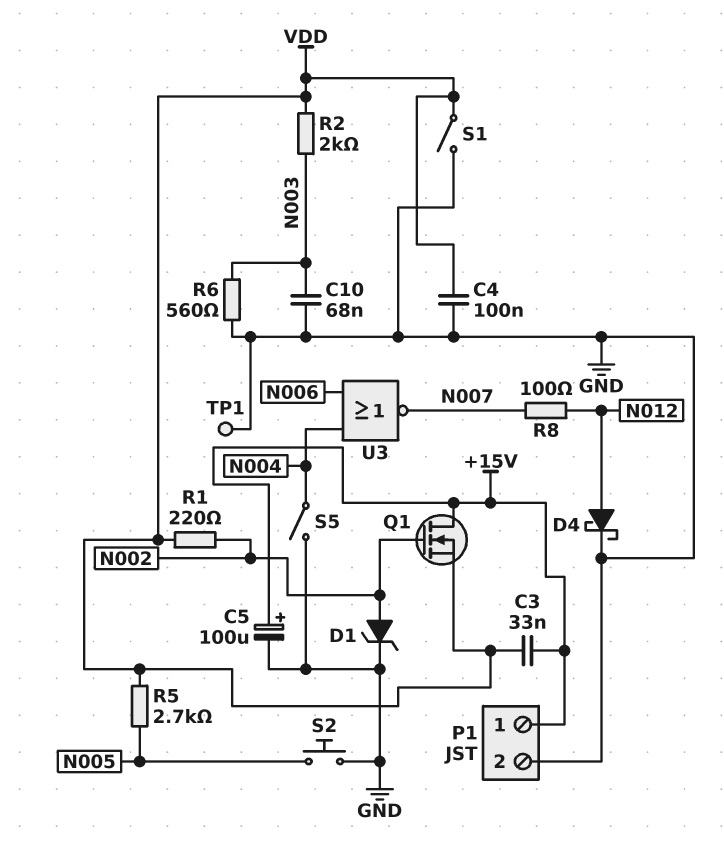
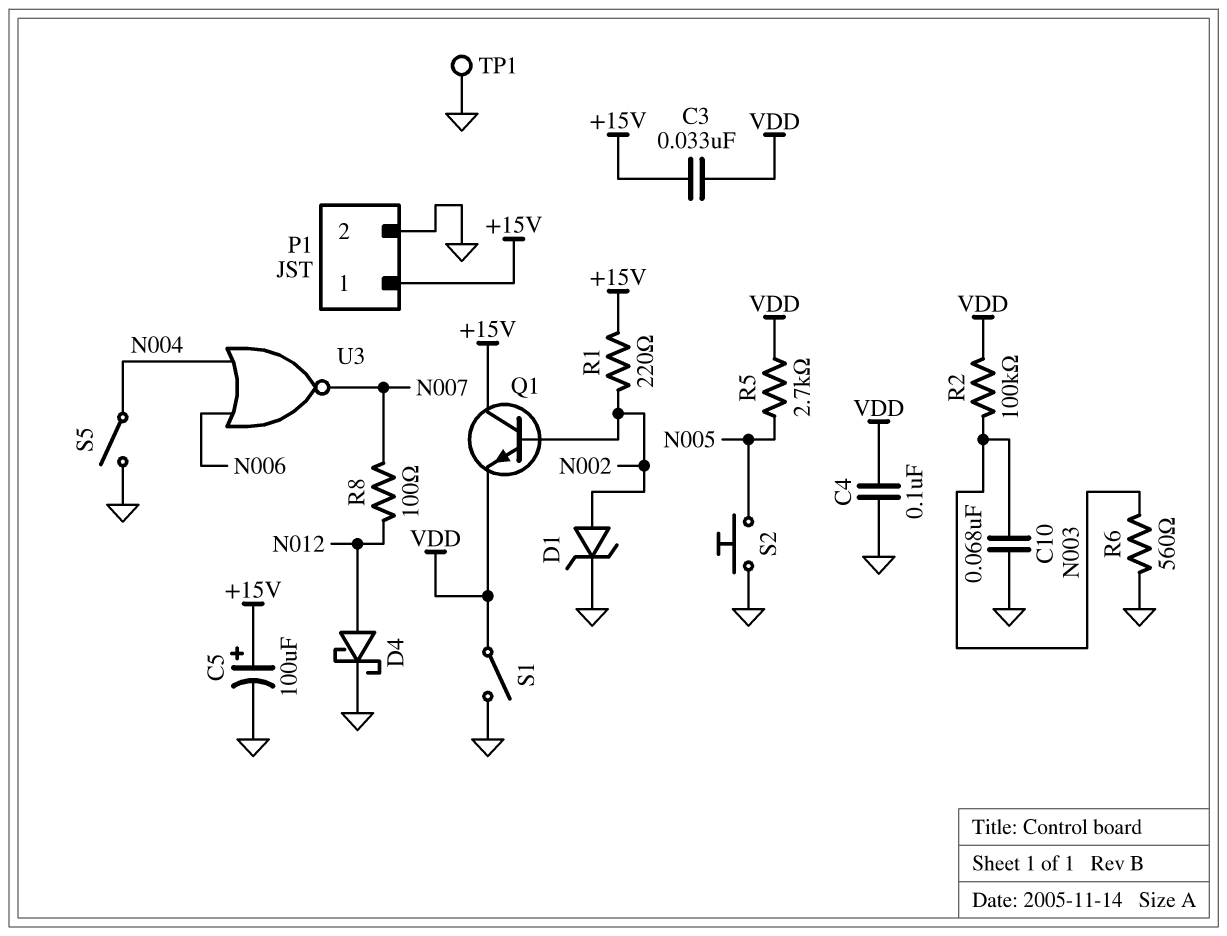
Q1: NMOS (G N002, D +15V, S VDD) -> NPN (B N002, C +15V, E VDD)
R1: 220 (N002, VDD) -> 220 (+15V, N002)
R2: 2k (N003, VDD) -> 100k (N003, VDD)

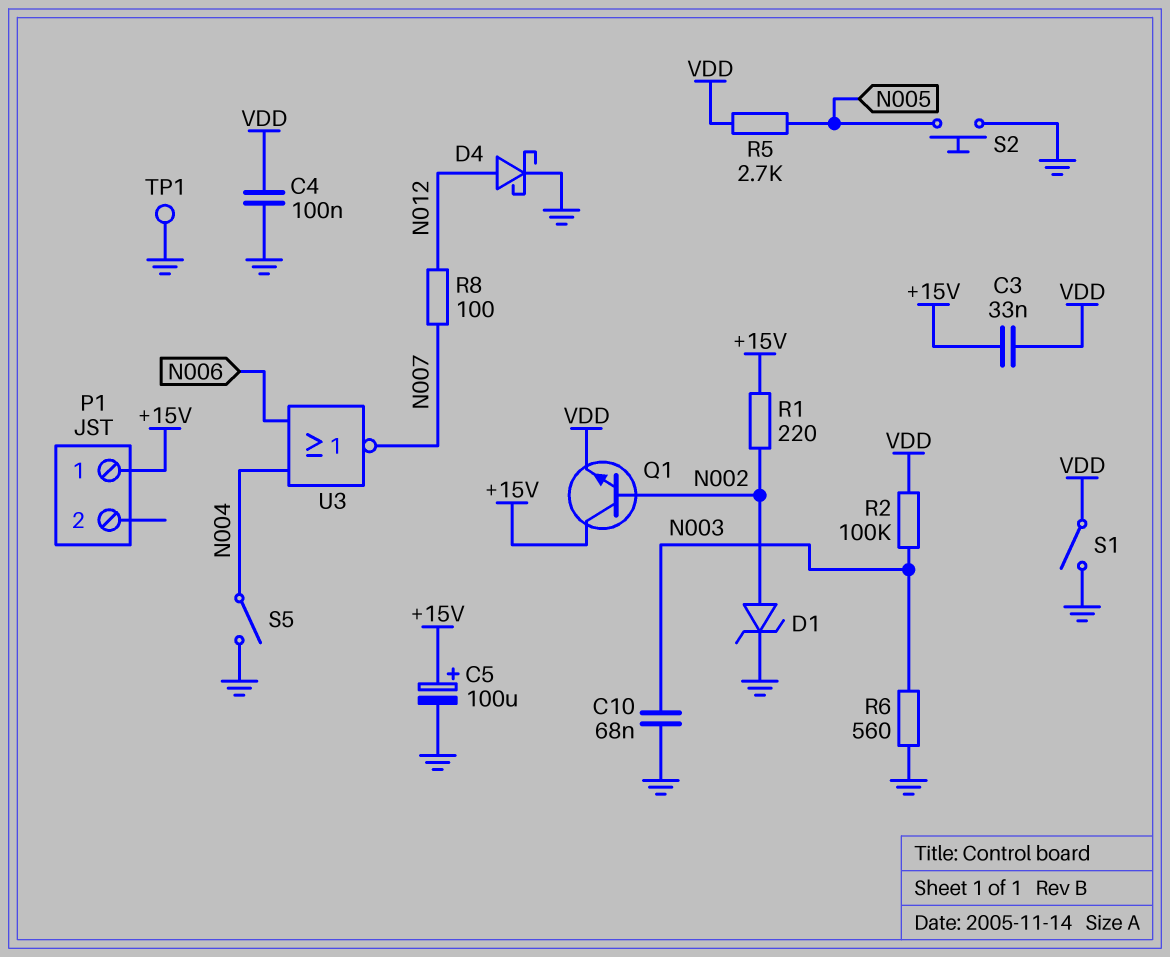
P1 pin 2: GND -> none

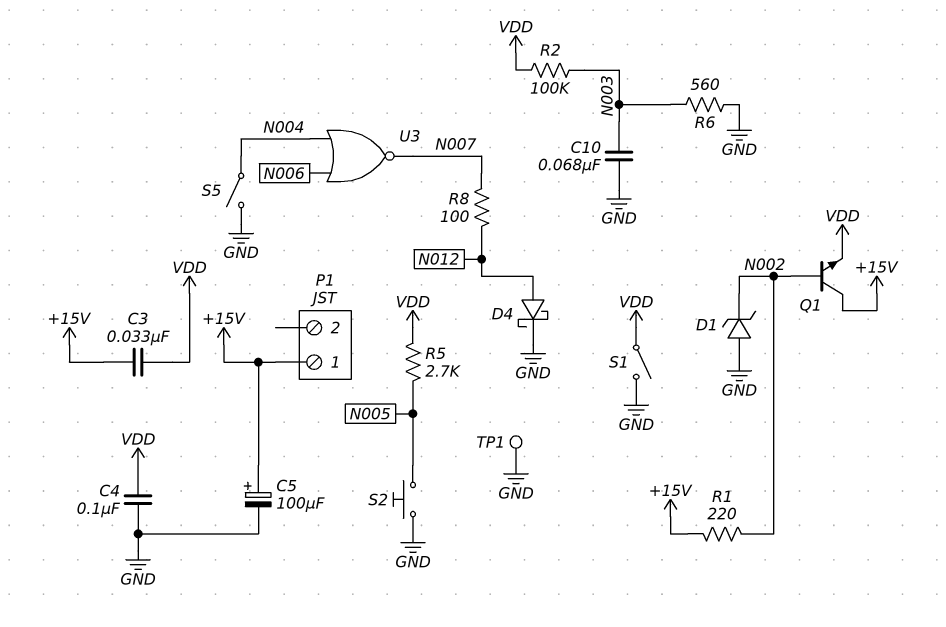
D1: zener (A N002, K GND) -> zener (A GND, K N002)

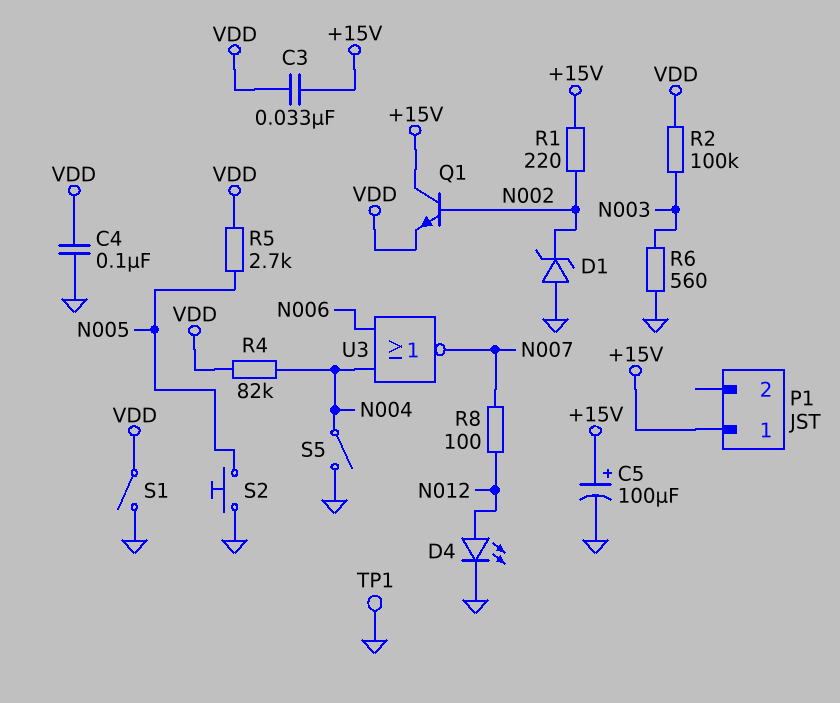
C10: 68nF (GND, N003) -> none
D4: schottky (A N012, K GND) -> LED (A N012, K GND)
R4: none -> 82k (N004, VDD)

